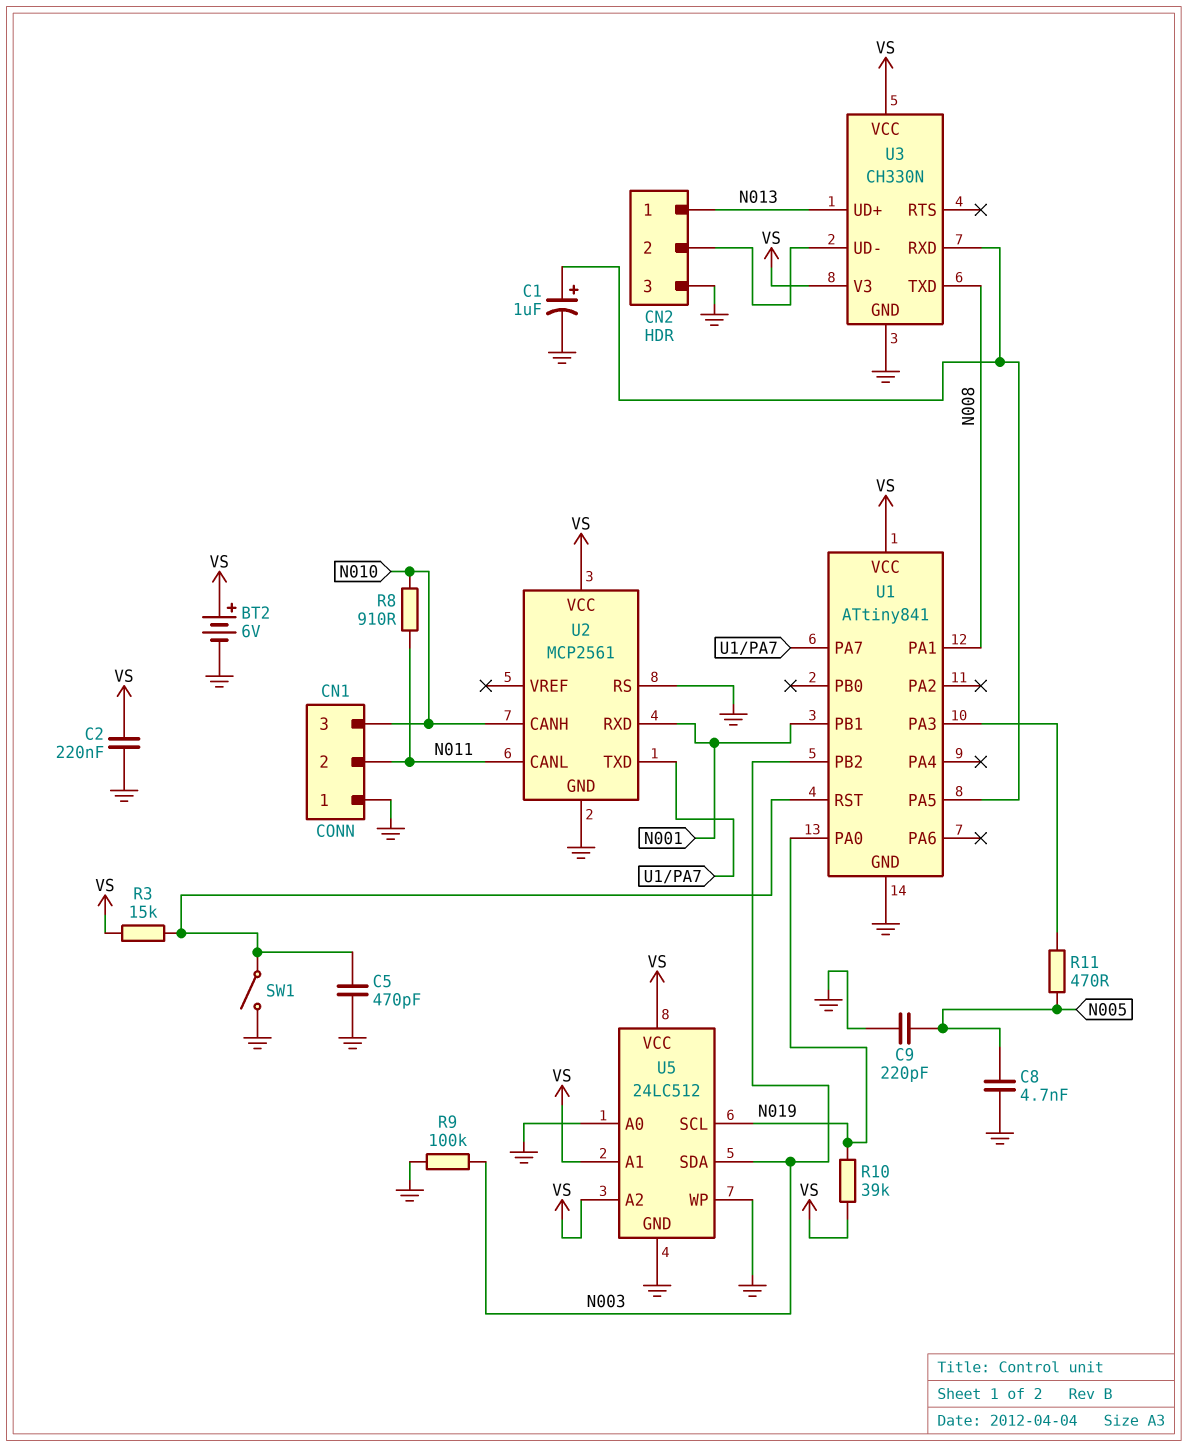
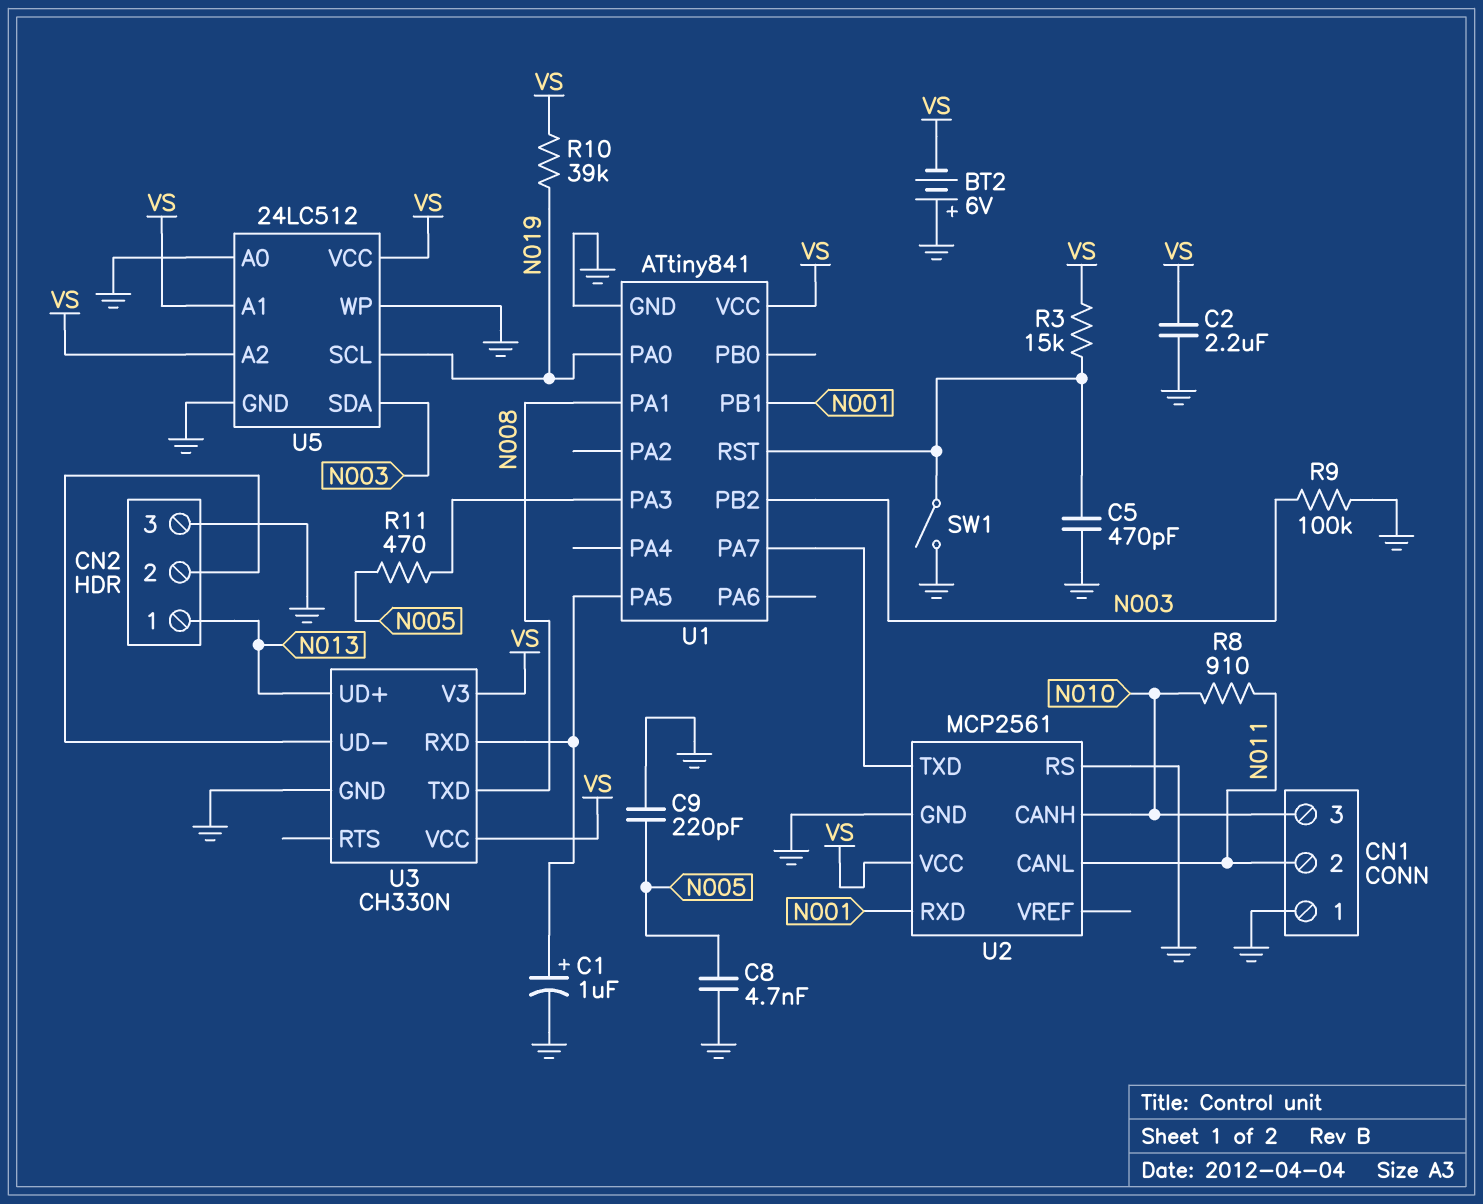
BT2: 6V (plus VS, minus GND) -> 6V (plus GND, minus VS)
C2: 220nF (GND, VS) -> 2.2uF (GND, VS)

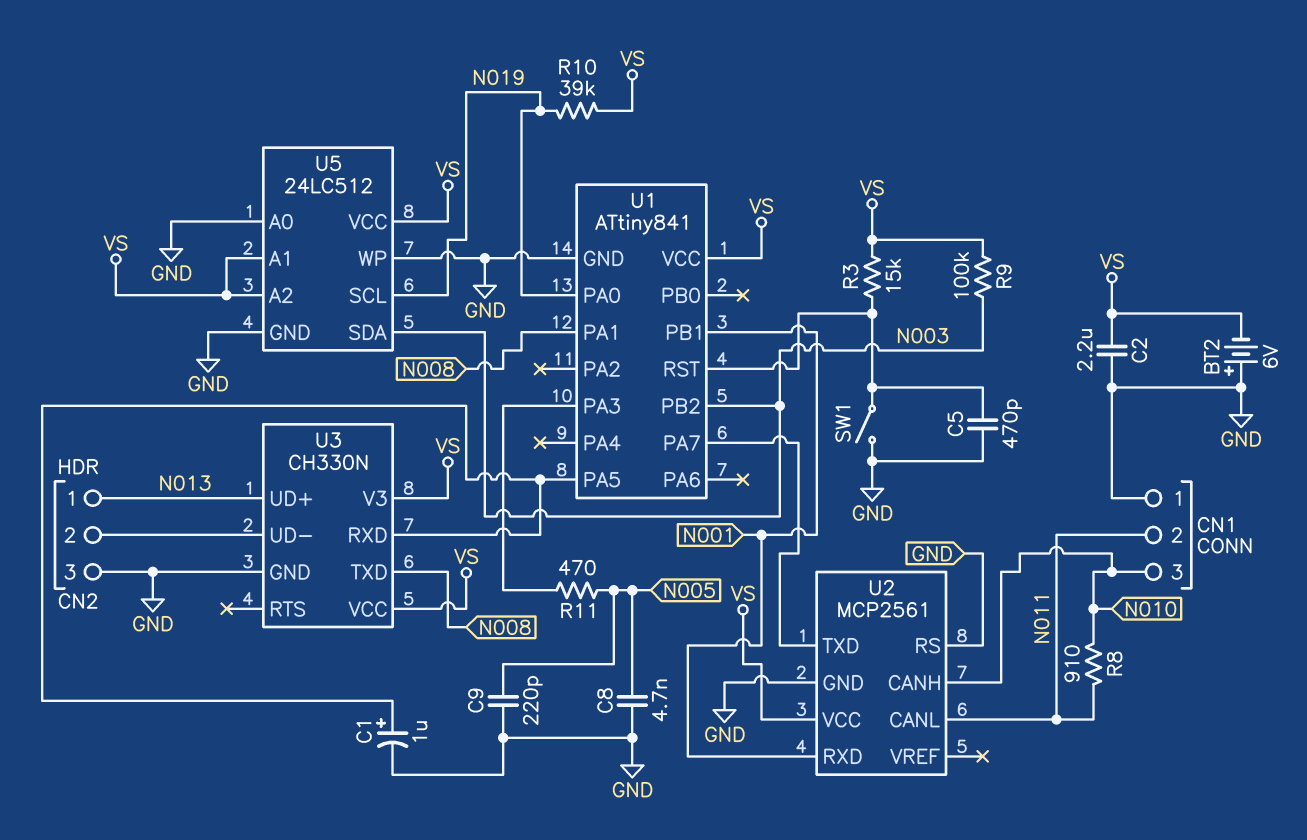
R9: 100k (GND, N003) -> 100k (N003, VS)

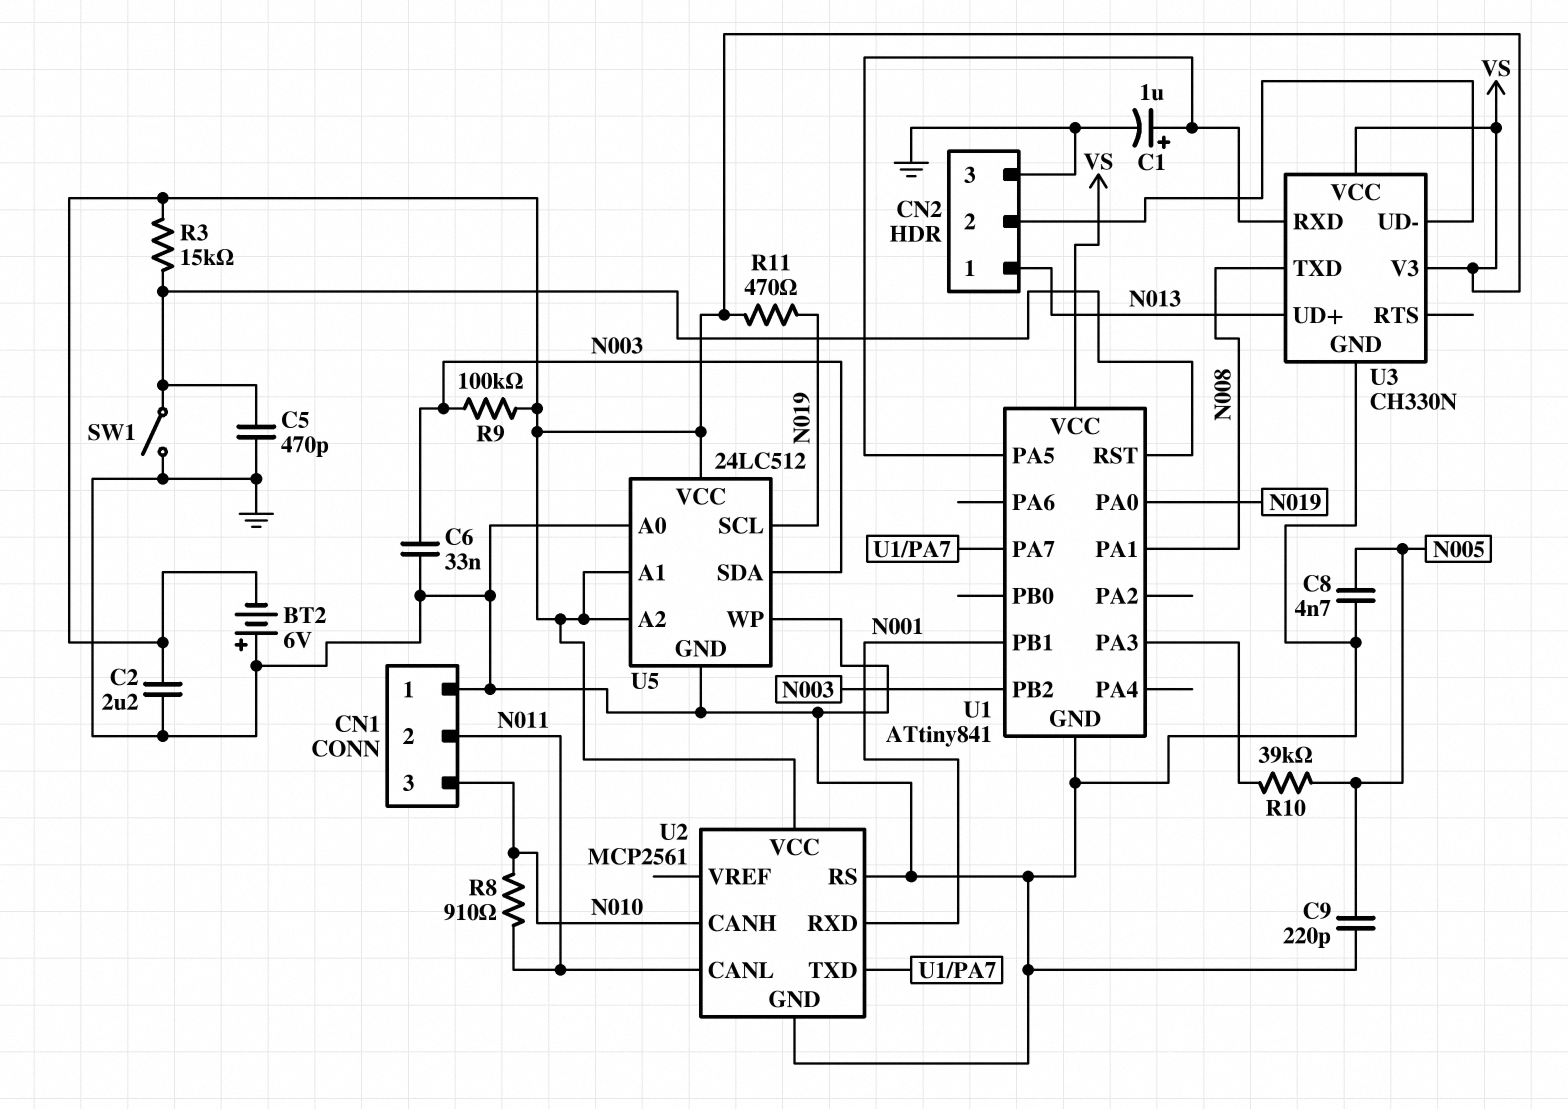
C6: none -> 33nF (GND, N003)
R10: 39k (N019, VS) -> 39k (N005, U1/PA3)
R11: 470 (N005, U1/PA3) -> 470 (N019, VS)

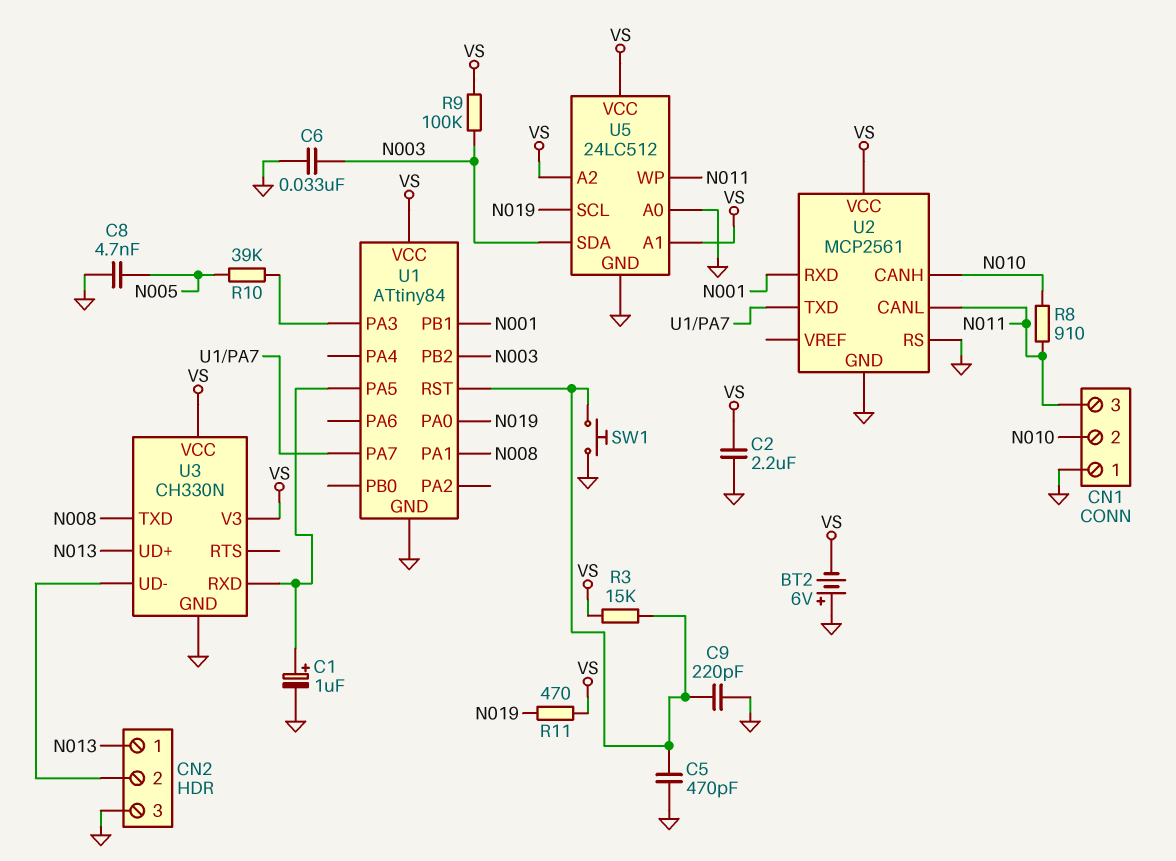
C9: 220pF (GND, N005) -> 220pF (GND, U1/RST)
CN1 pin 2: N011 -> N010
CN1 pin 3: N010 -> N011
SW1: switch (GND, U1/RST) -> button (GND, U1/RST)
U1: ATtiny841 -> ATtiny84
U5 pin WP: GND -> N011

